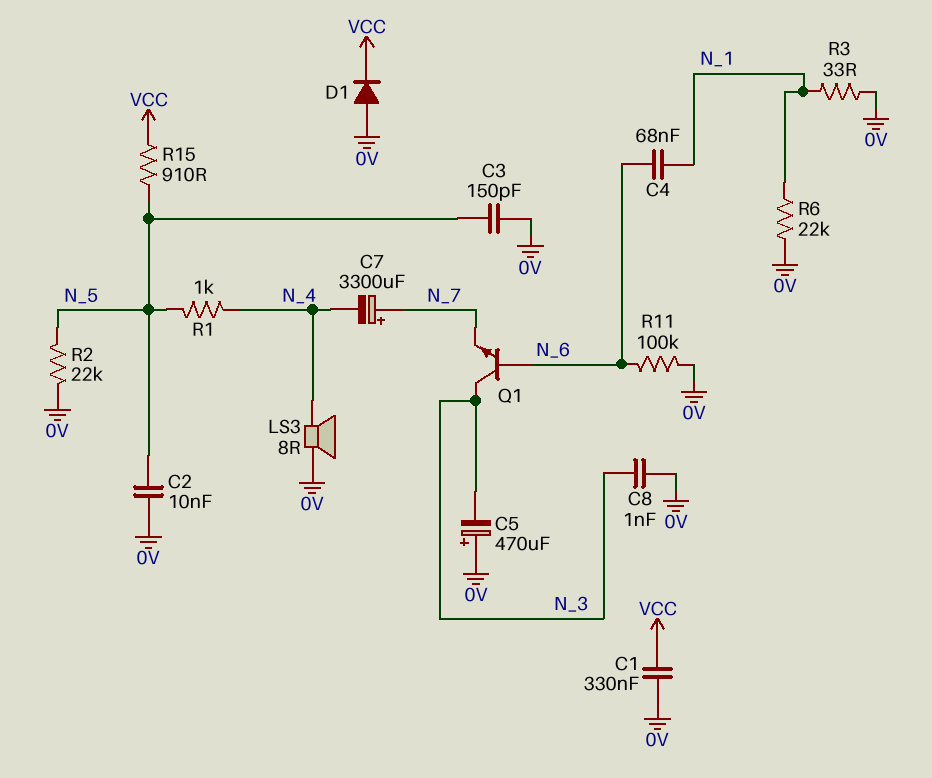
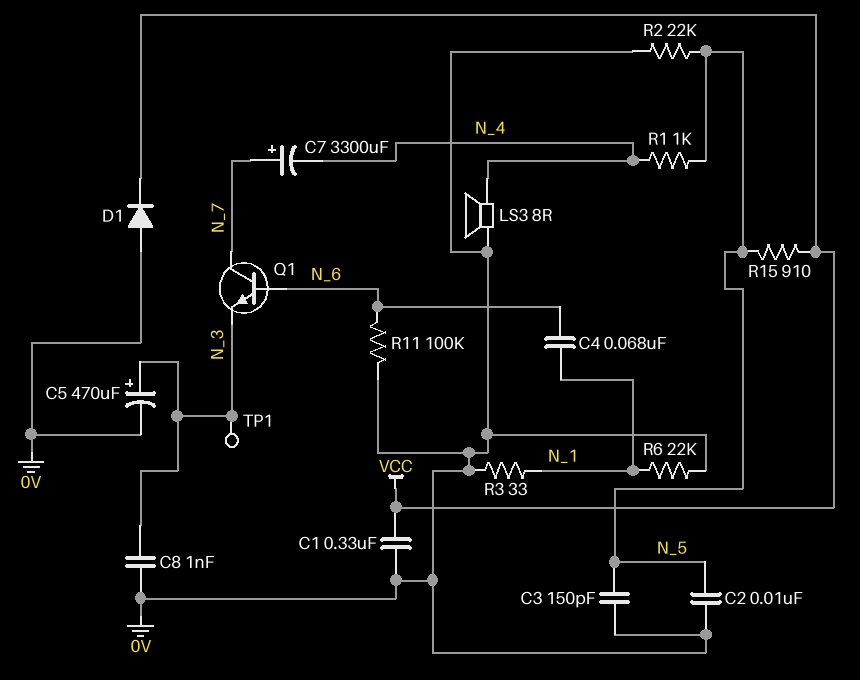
C5: 470uF (plus 0V, minus N_3) -> 470uF (plus N_3, minus 0V)
Q1: NPN (B N_6, C N_3, E N_7) -> NPN (B N_6, C N_7, E N_3)
TP1: none -> test point (N_3)

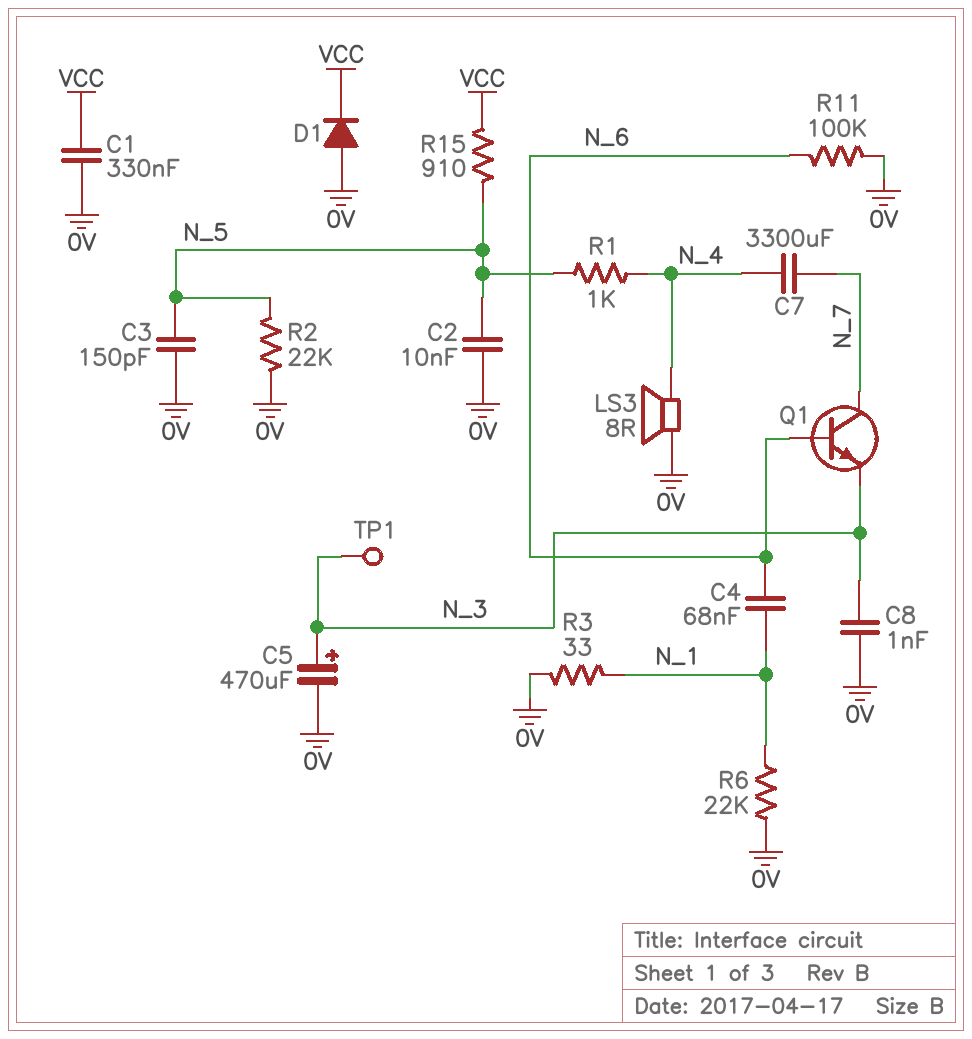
C7: 3300uF (plus N_7, minus N_4) -> 3300uF (N_4, N_7)

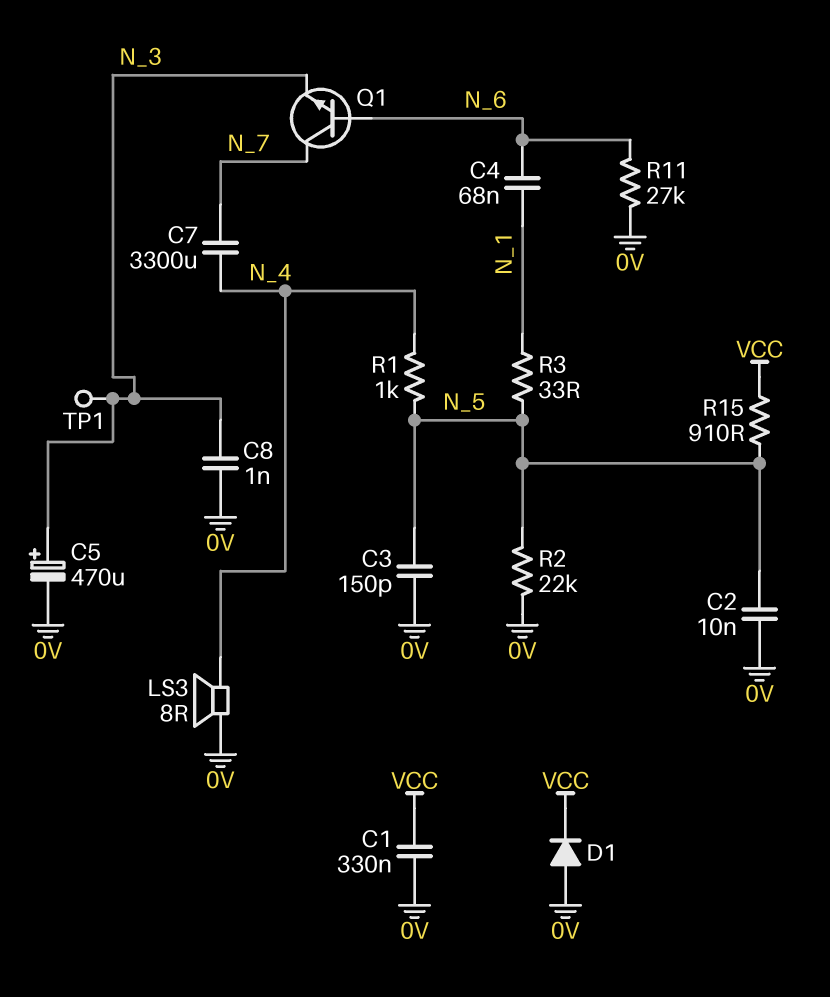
R3: 33 (0V, N_1) -> 33 (N_1, N_5)
R6: 22k (0V, N_1) -> none
R11: 100k (0V, N_6) -> 27k (0V, N_6)

